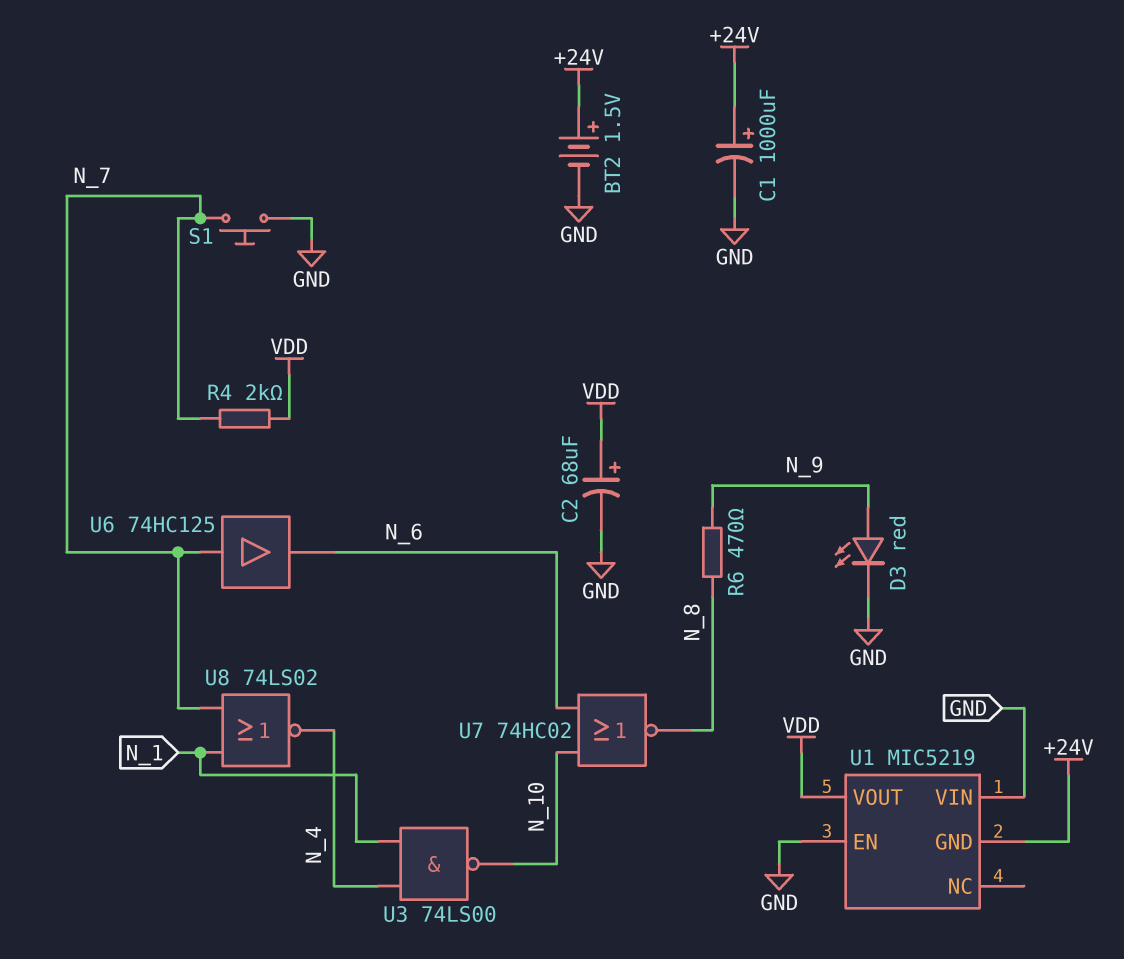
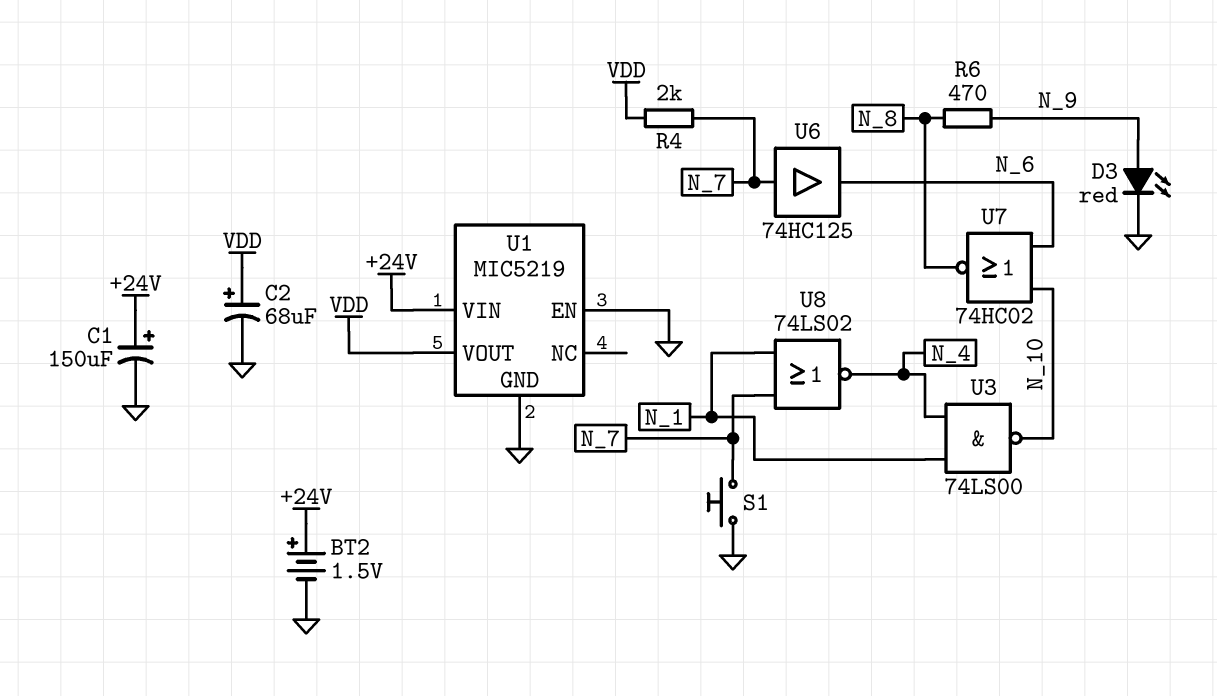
C1: 1000uF (plus +24V, minus GND) -> 150uF (plus +24V, minus GND)
U1 pin GND: +24V -> GND
U1 pin VIN: GND -> +24V

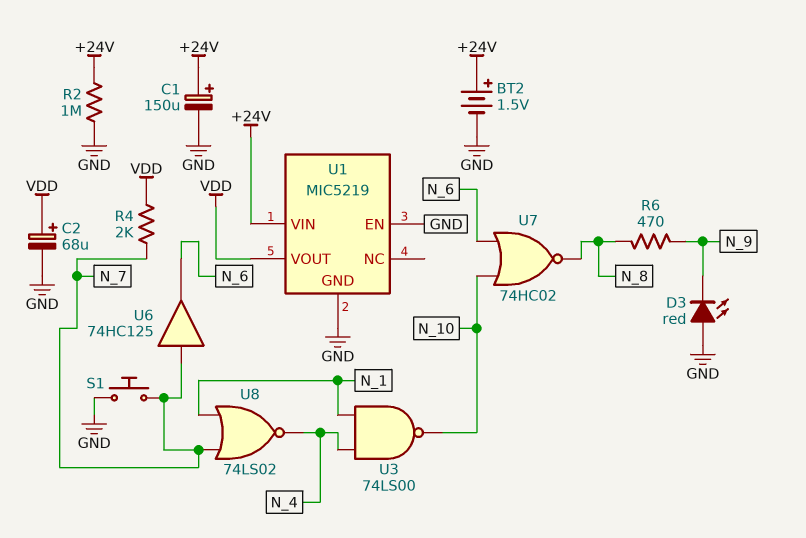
D3: LED red (A N_9, K GND) -> LED red (A GND, K N_9)
R2: none -> 1M (+24V, GND)

